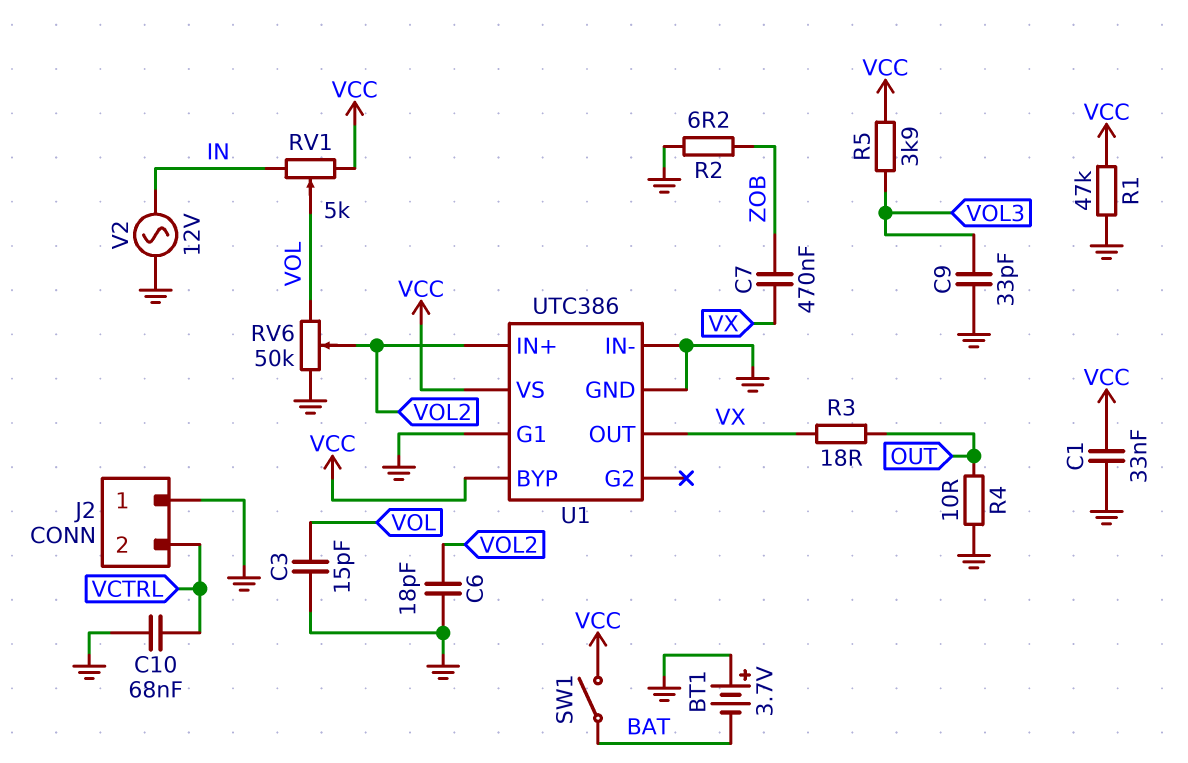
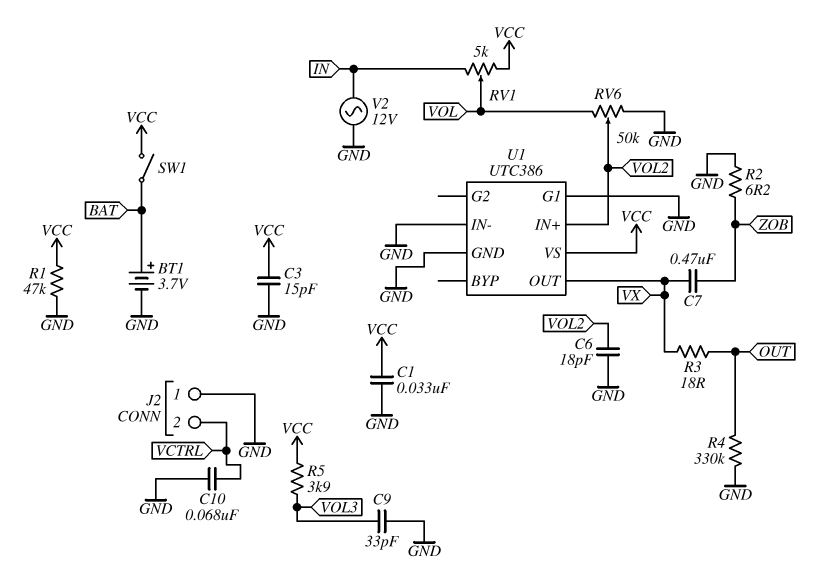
BT1: 3.7V (plus GND, minus BAT) -> 3.7V (plus BAT, minus GND)
C3: 15pF (GND, VOL) -> 15pF (GND, VCC)
R4: 10 (GND, OUT) -> 330k (GND, OUT)
U1 pin BYP: VCC -> none

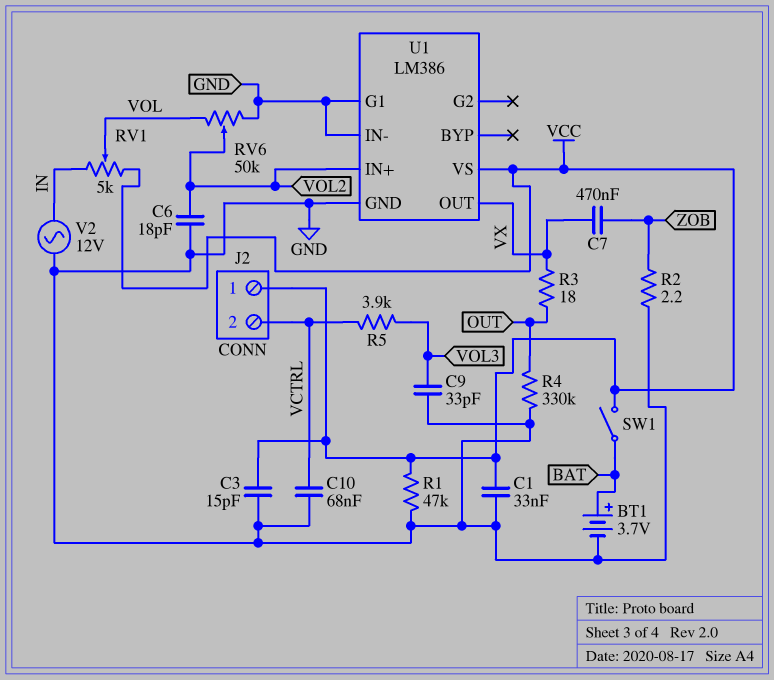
J2 pin 1: GND -> VCC
R2: 6.2 (GND, ZOB) -> 2.2 (GND, ZOB)
R5: 3.9k (VCC, VOL3) -> 3.9k (VCTRL, VOL3)
U1: UTC386 -> LM386

